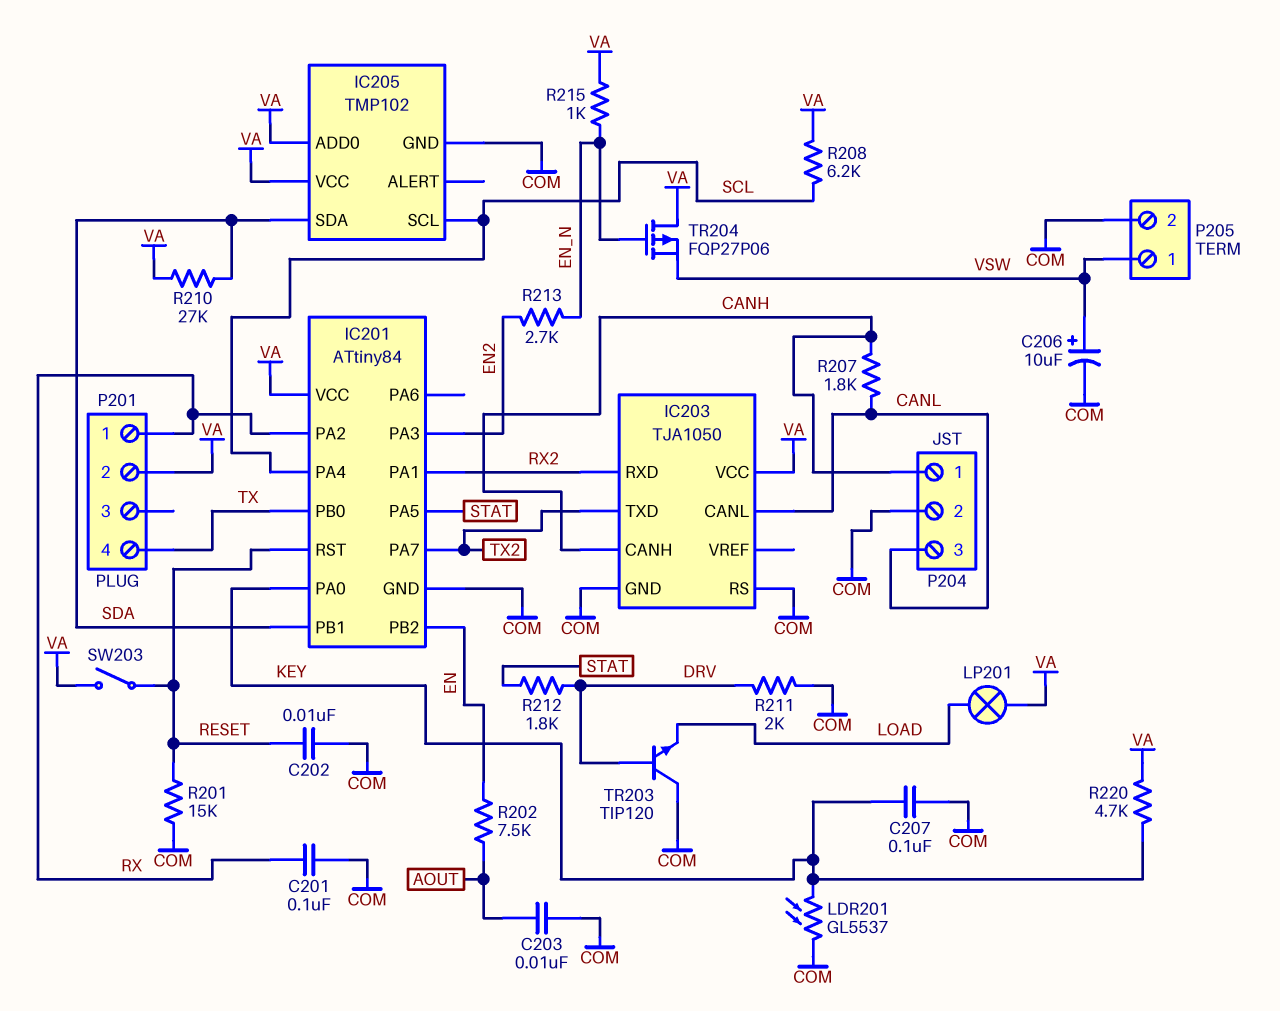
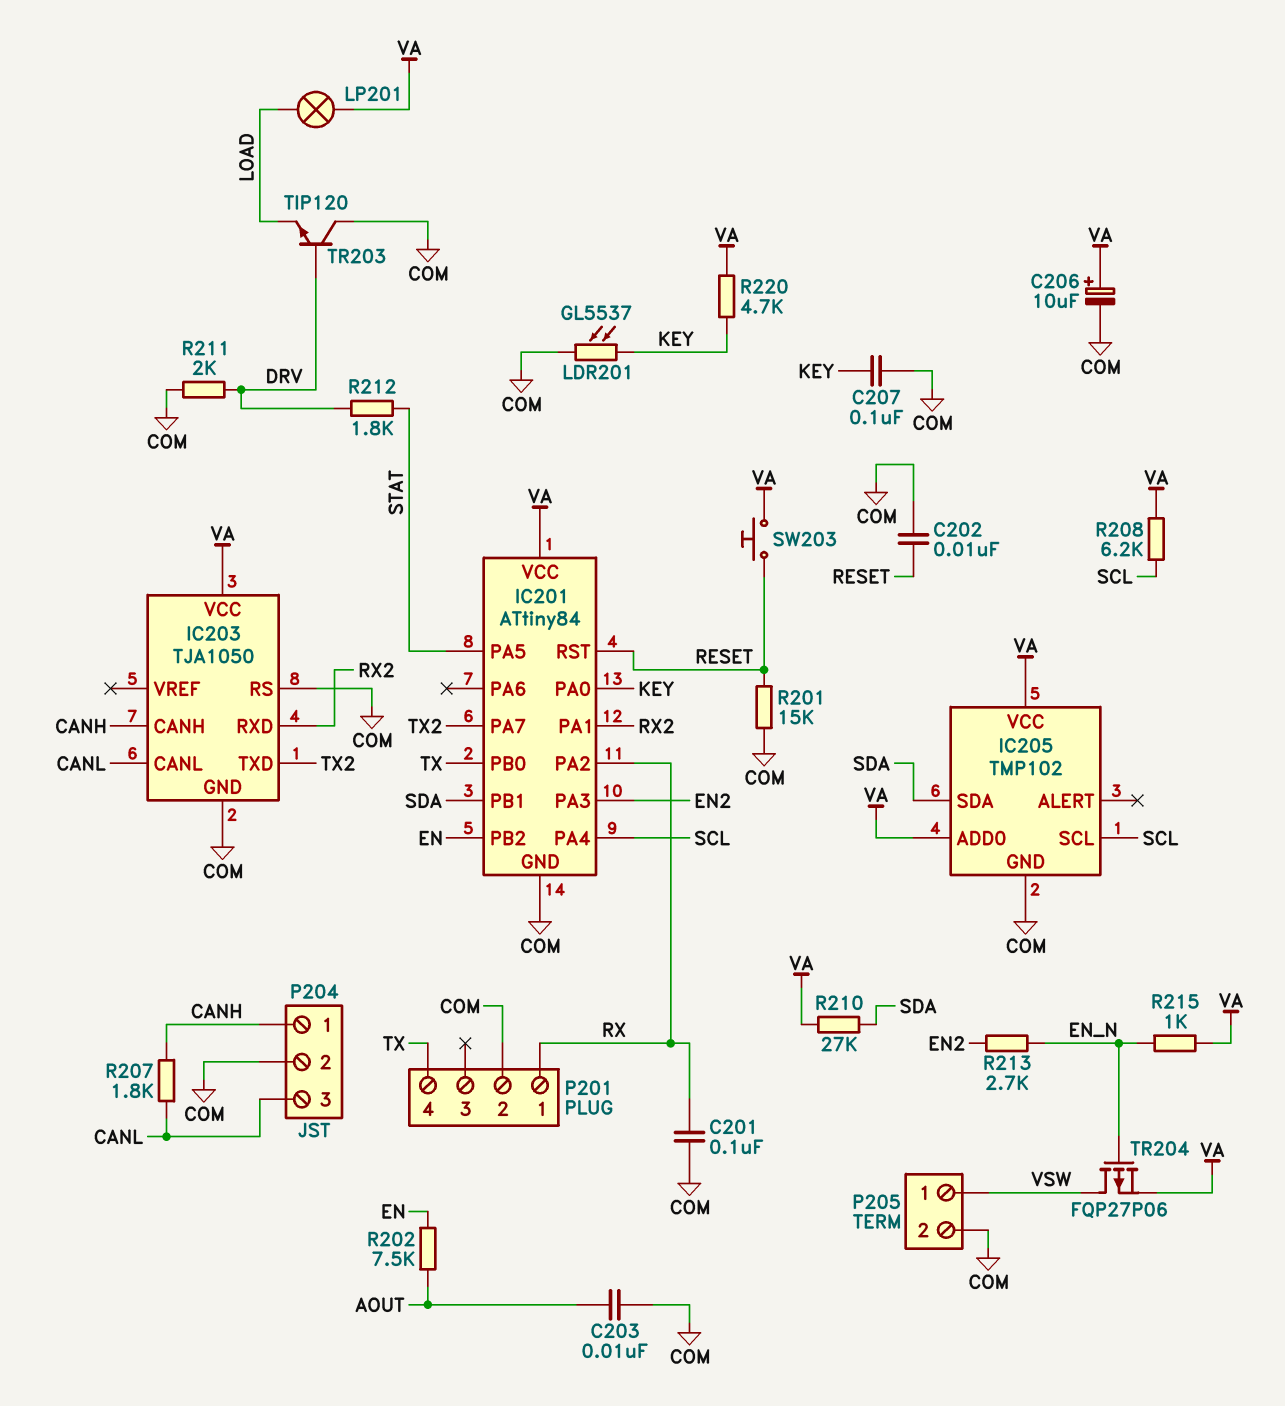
C206: 10uF (plus VSW, minus COM) -> 10uF (plus VA, minus COM)
P201 pin 2: VA -> COM
SW203: switch (RESET, VA) -> button (RESET, VA)
TR204: PMOS FQP27P06 (G EN_N, D VA, S VSW) -> PMOS FQP27P06 (G EN_N, D VSW, S VA)

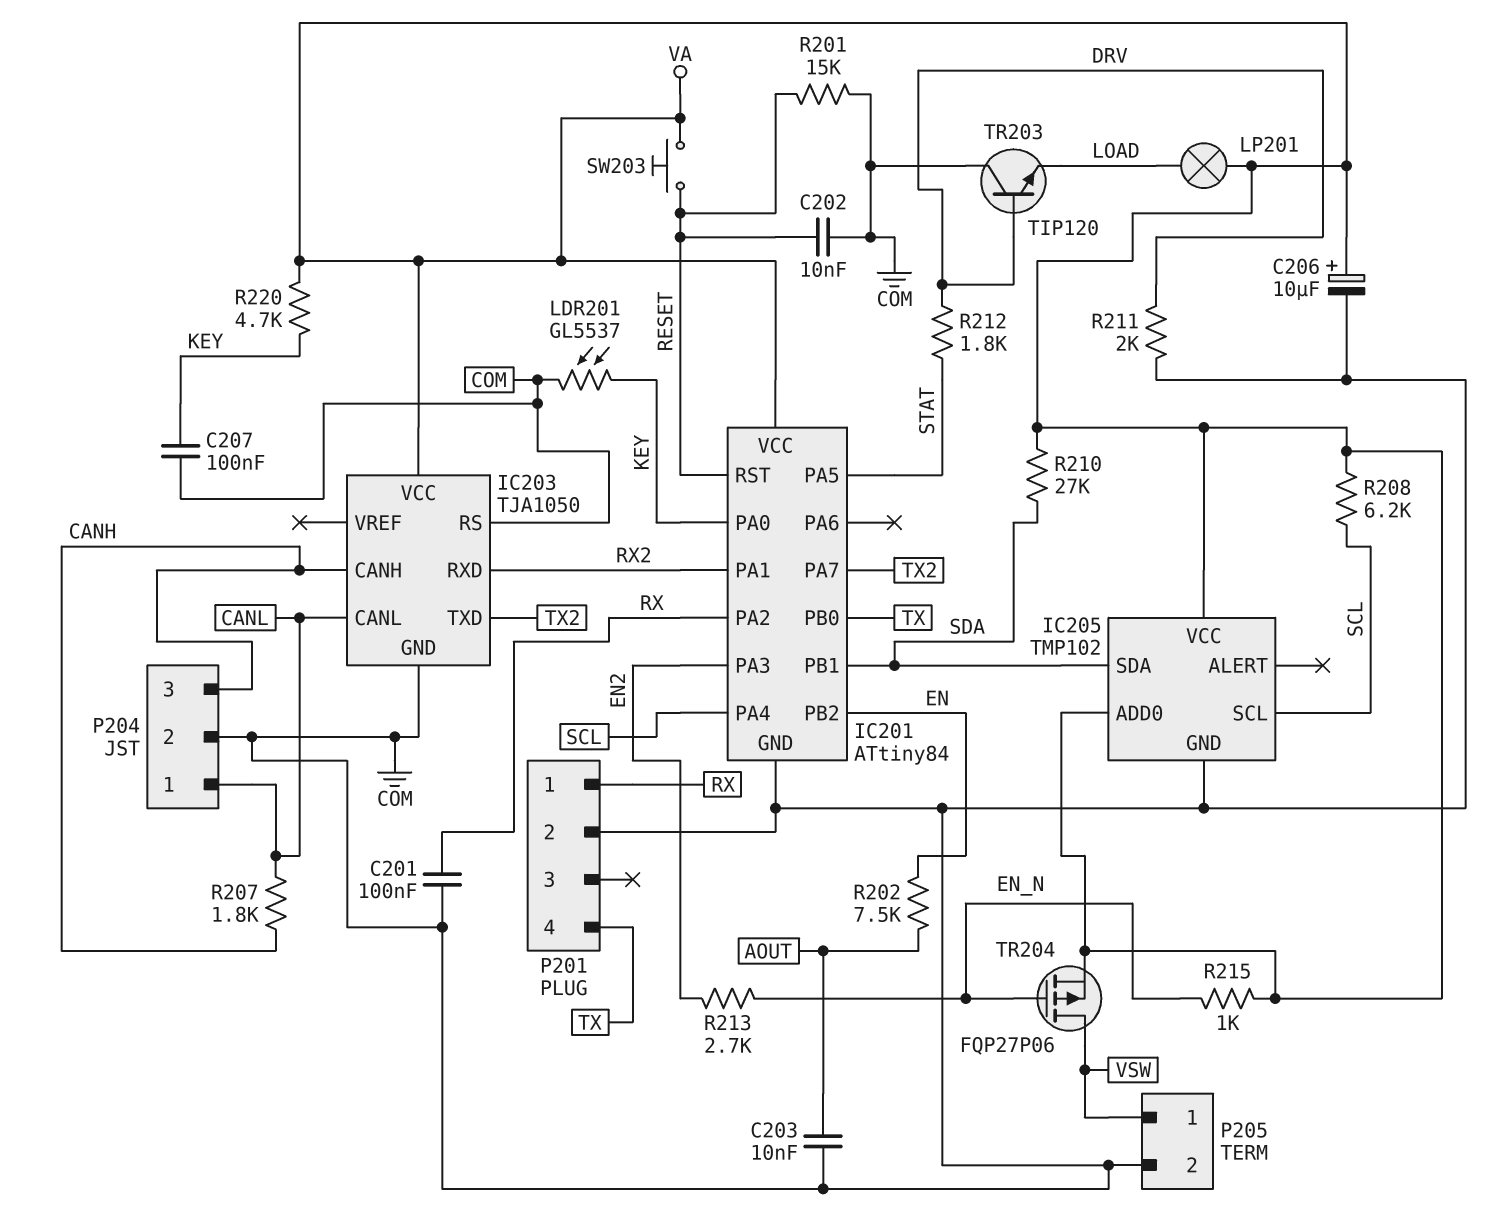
P204 pin 1: CANH -> CANL
P204 pin 3: CANL -> CANH

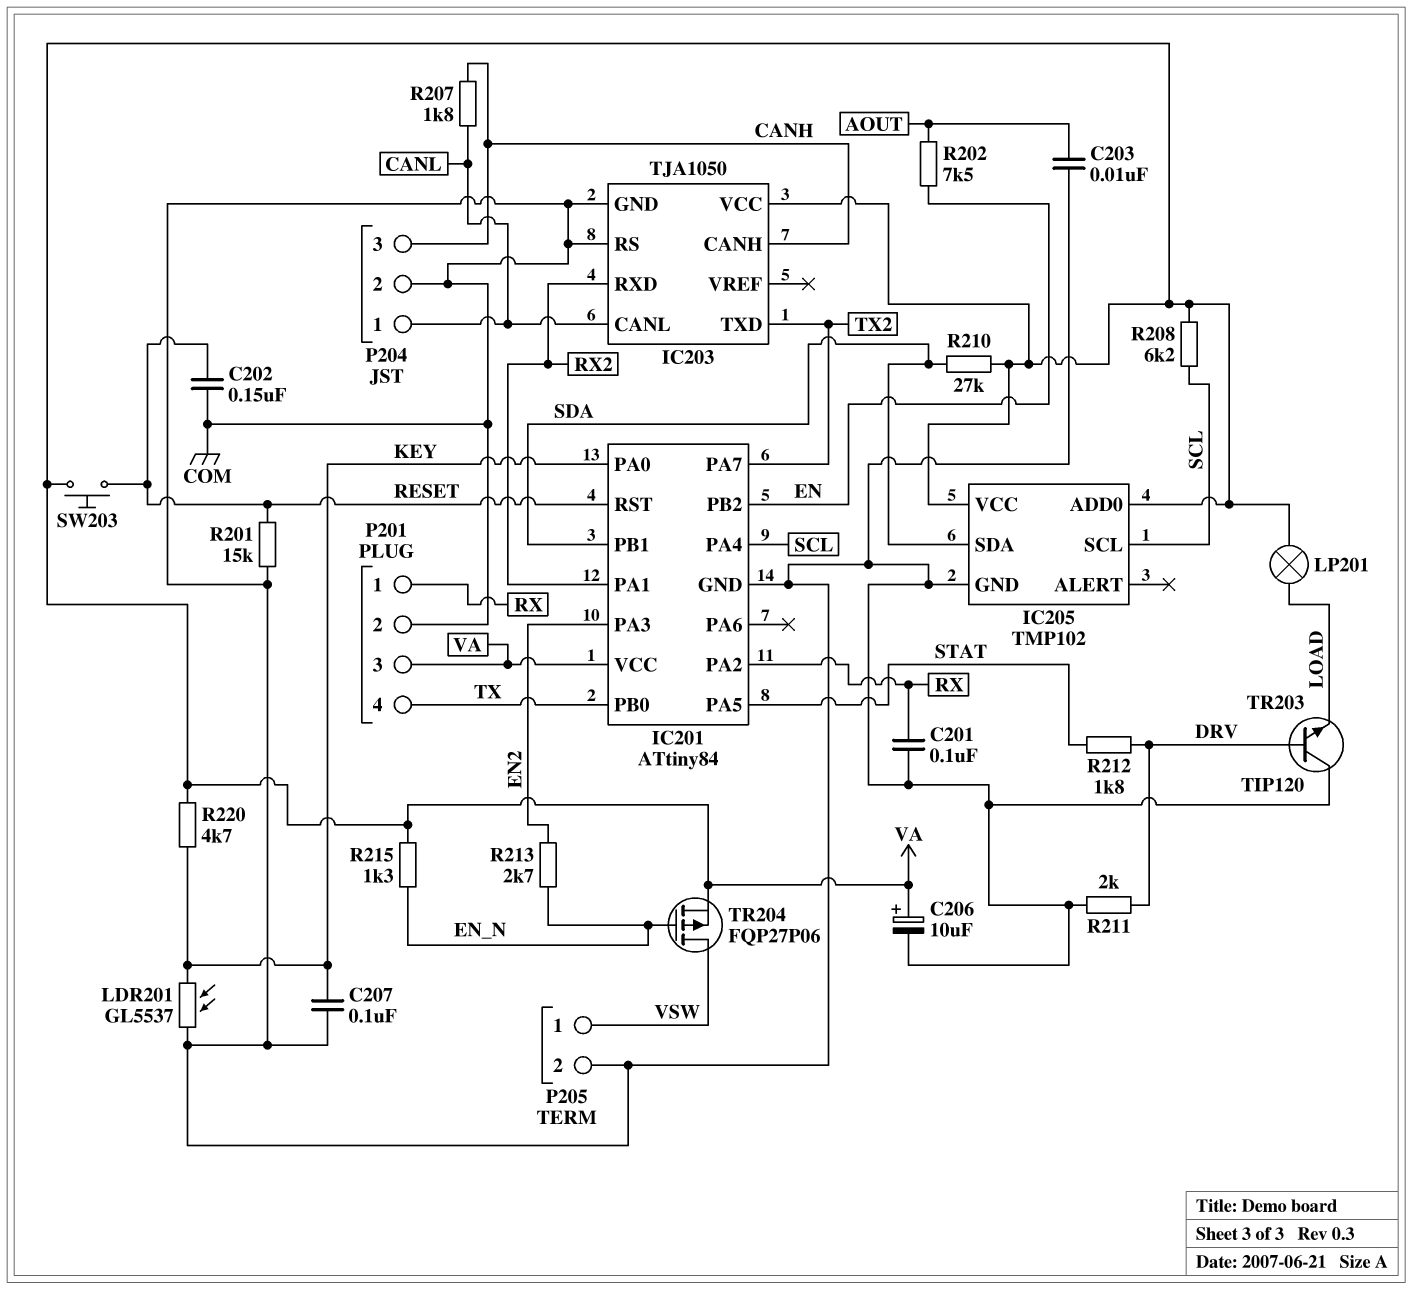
C202: 10nF (COM, RESET) -> 150nF (COM, RESET)
P201 pin 3: none -> VA
R215: 1k (EN_N, VA) -> 1.3k (EN_N, VA)

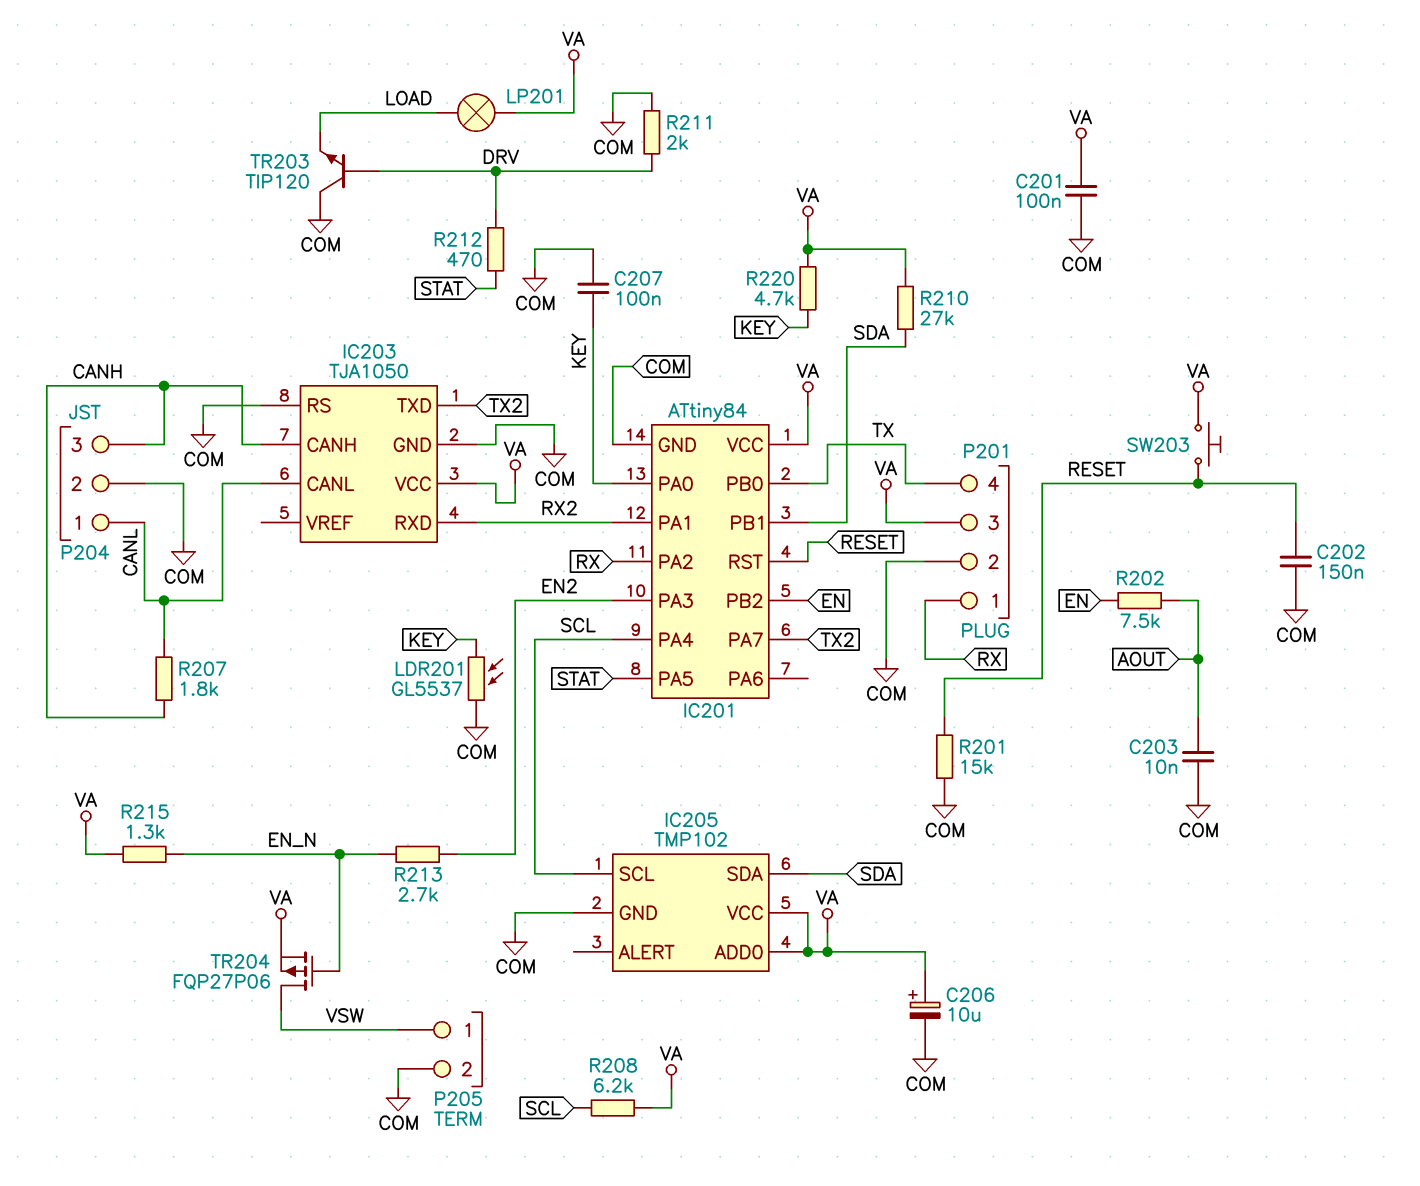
C201: 100nF (COM, RX) -> 100nF (COM, VA)
R212: 1.8k (DRV, STAT) -> 470 (DRV, STAT)

